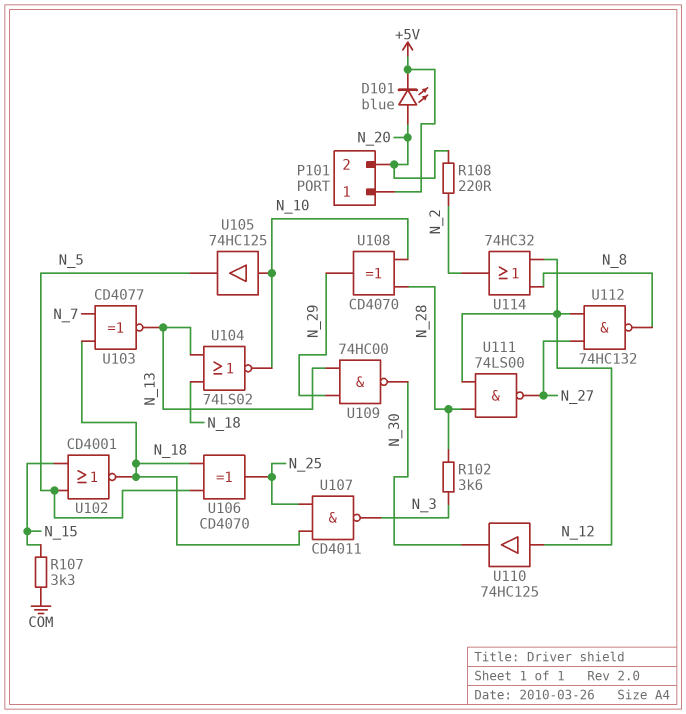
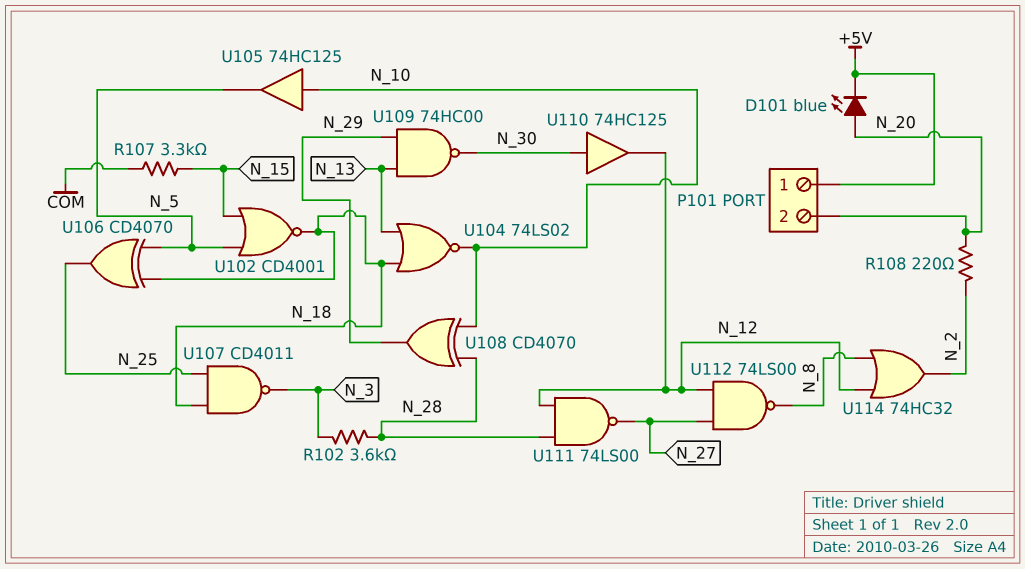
U103: XNOR CD4077 (in N_7, in N_18, out N_13) -> none
U110: buffer 74HC125 (in N_12, out N_30) -> buffer 74HC125 (in N_30, out N_12)
U112: NAND 74HC132 (in N_12, in N_27, out N_8) -> NAND 74LS00 (in N_12, in N_27, out N_8)

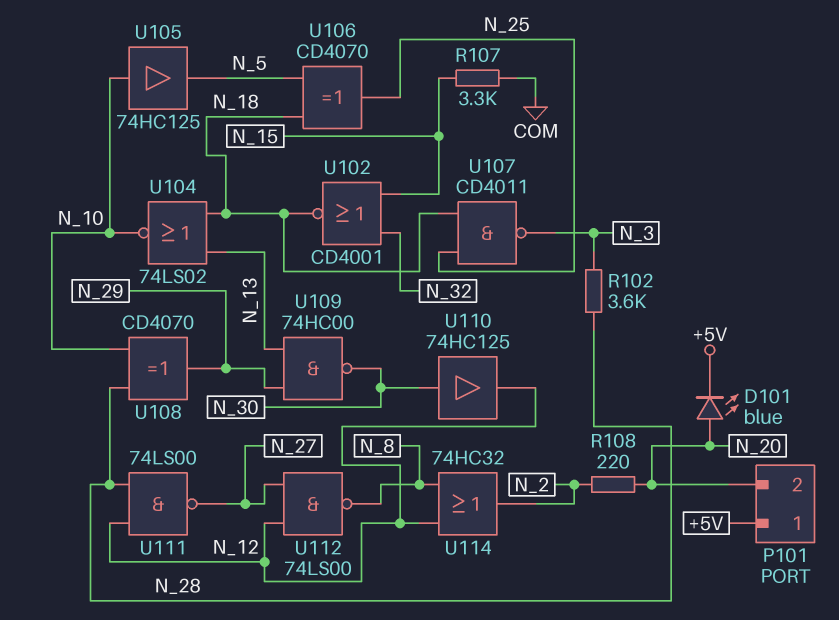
U102: NOR CD4001 (in N_5, in N_15, out N_18) -> NOR CD4001 (in N_15, in N_32, out N_18)

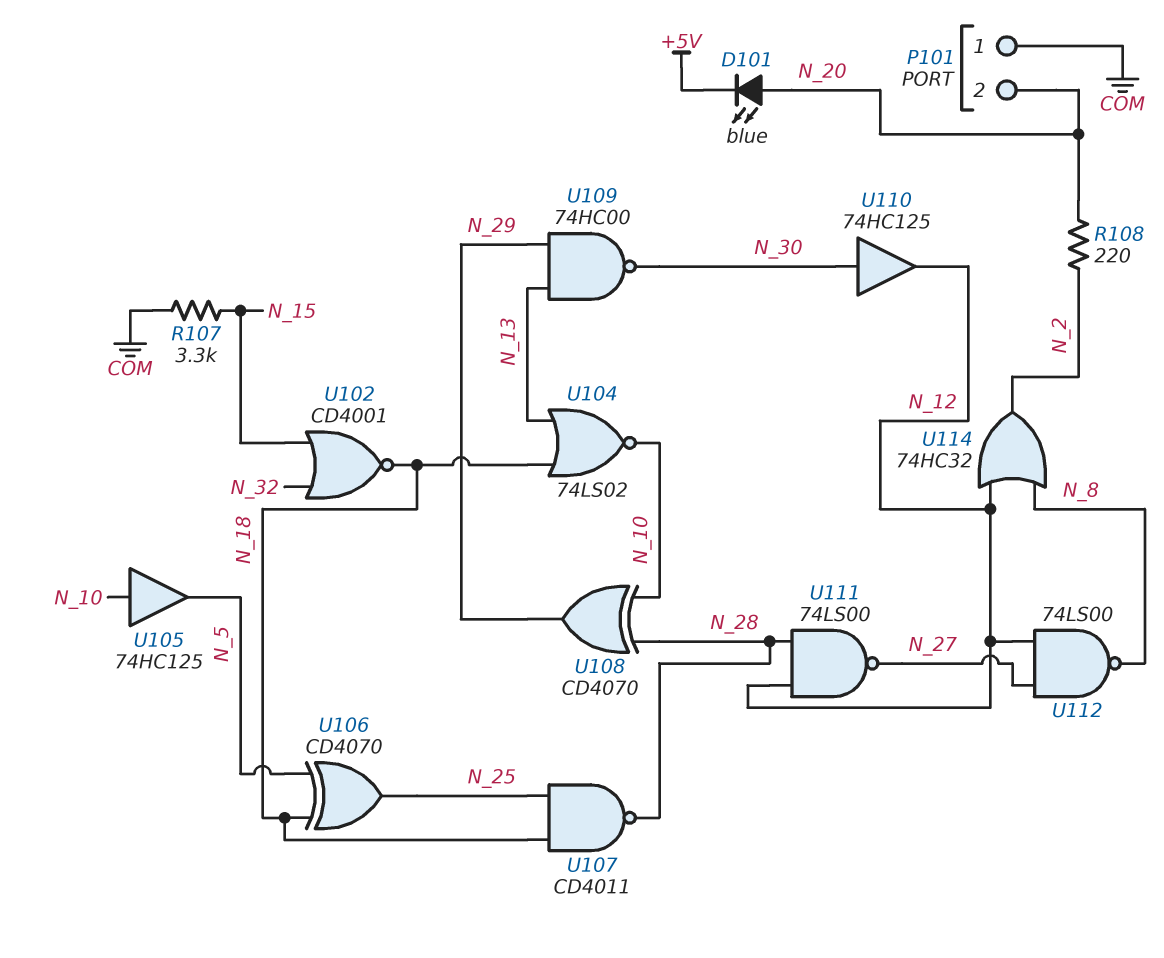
P101 pin 1: +5V -> COM
R102: 3.6k (N_3, N_28) -> none
U107: NAND CD4011 (in N_18, in N_25, out N_3) -> NAND CD4011 (in N_18, in N_25, out N_28)

